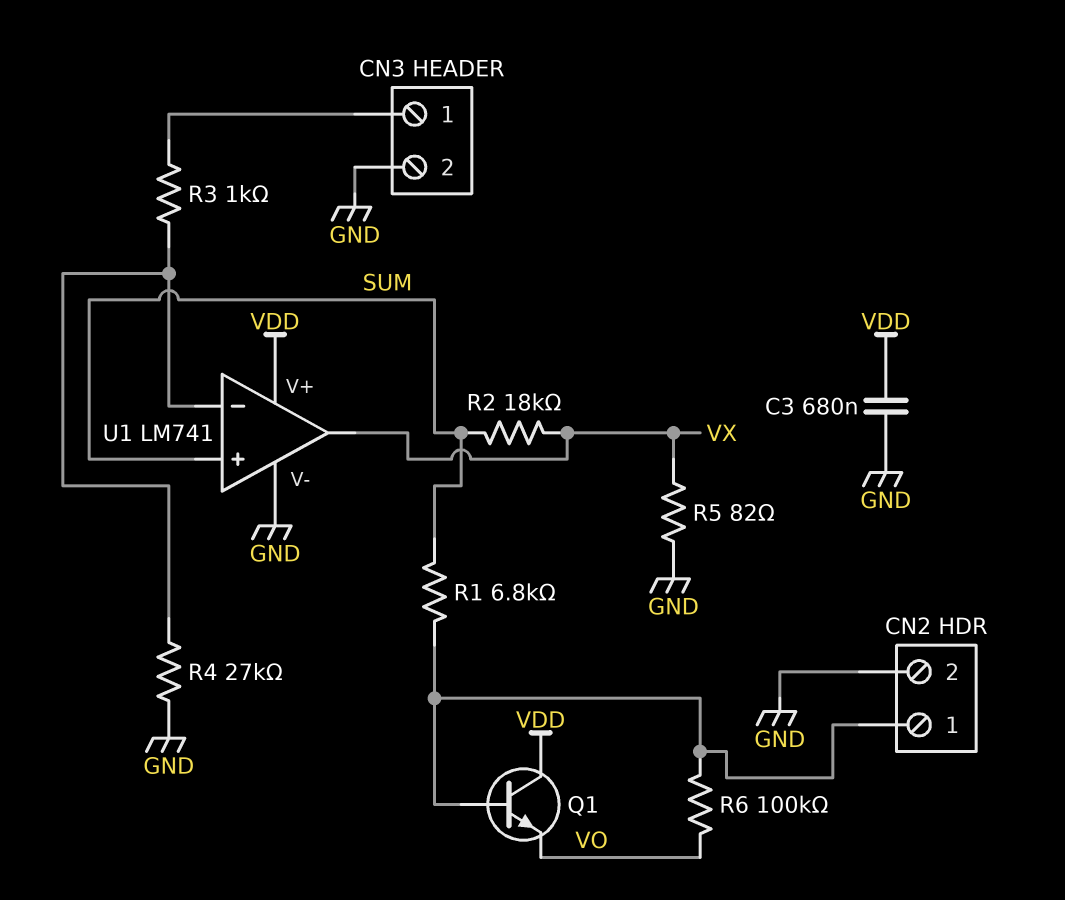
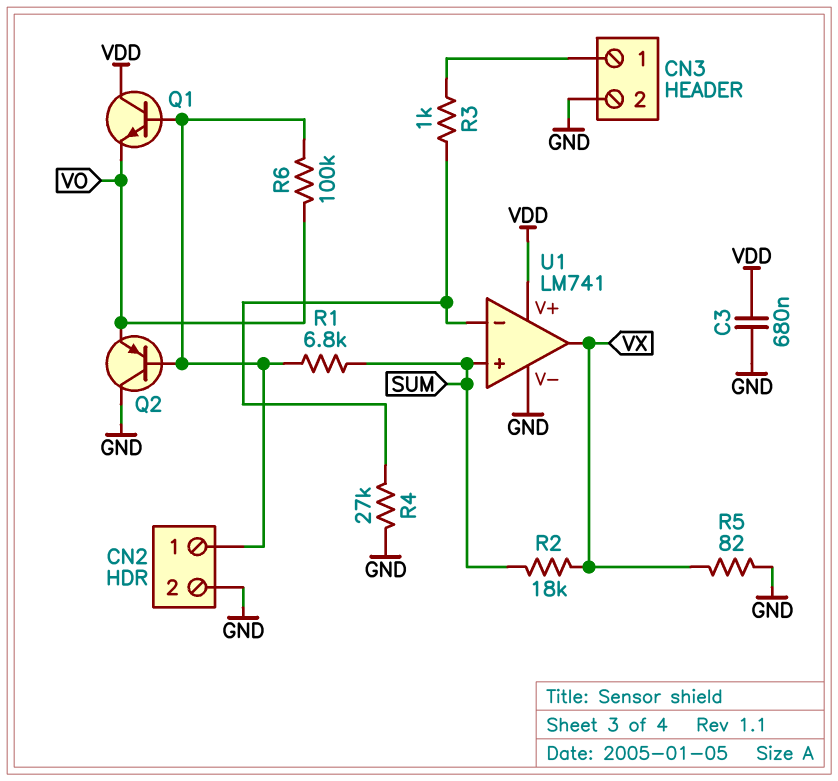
Q2: none -> PNP (B CN2/1, C GND, E VO)

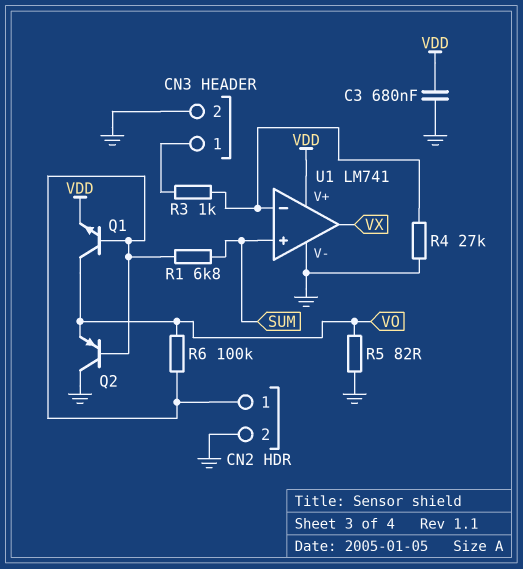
Q1: NPN (B CN2/1, C VDD, E VO) -> NPN (B CN2/1, C VO, E VDD)
R2: 18k (SUM, VX) -> none
R5: 82 (GND, VX) -> 82 (GND, VO)

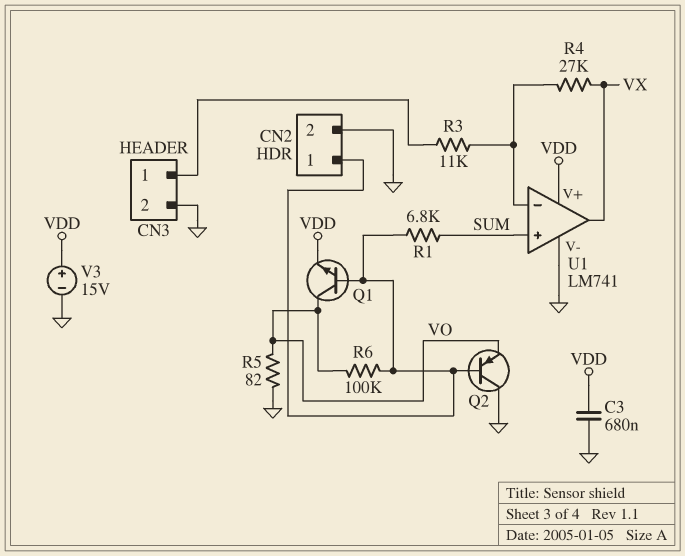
R3: 1k (CN3/1, U1/in-) -> 11k (CN3/1, U1/in-)
R4: 27k (GND, U1/in-) -> 27k (U1/in-, VX)
V3: none -> 15V (plus VDD, minus GND)

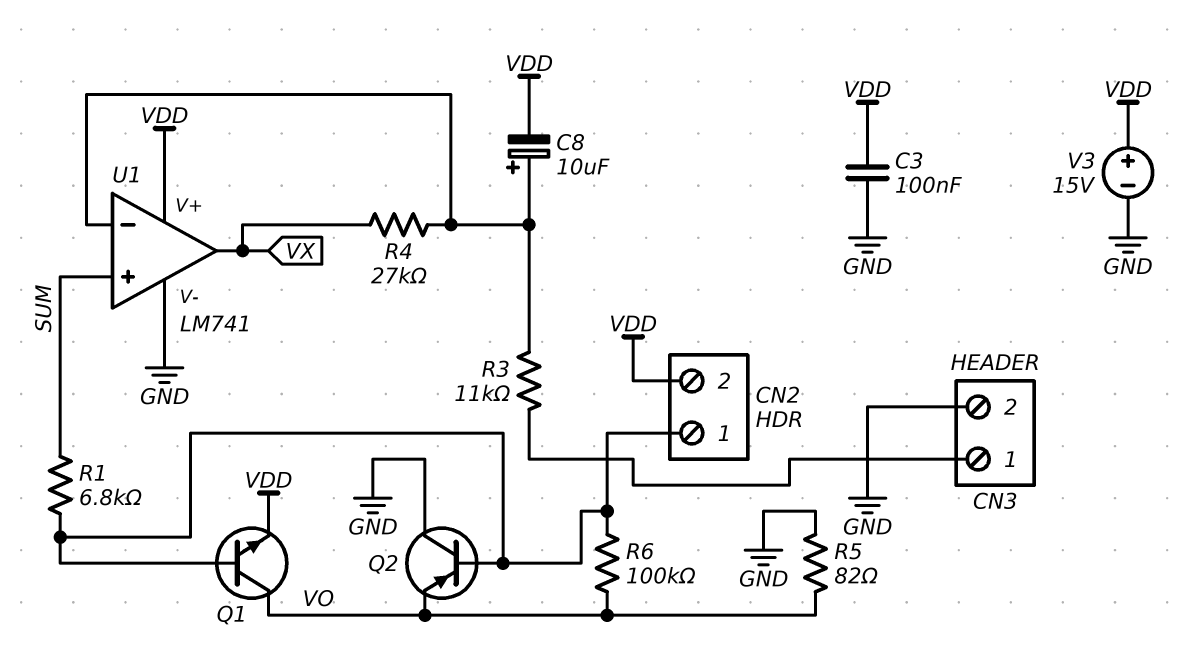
C3: 680nF (GND, VDD) -> 100nF (GND, VDD)
C8: none -> 10uF (plus U1/in-, minus VDD)
CN2 pin 2: GND -> VDD

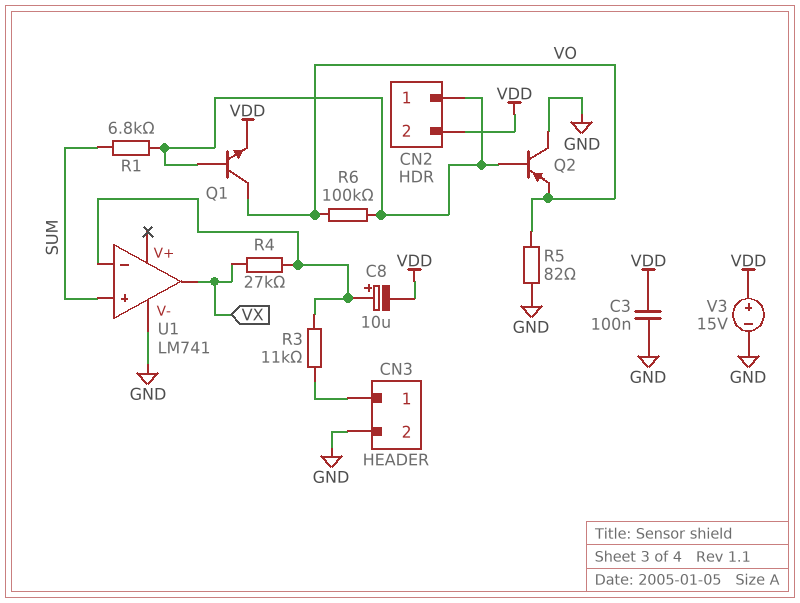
U1 pin V+: VDD -> none

